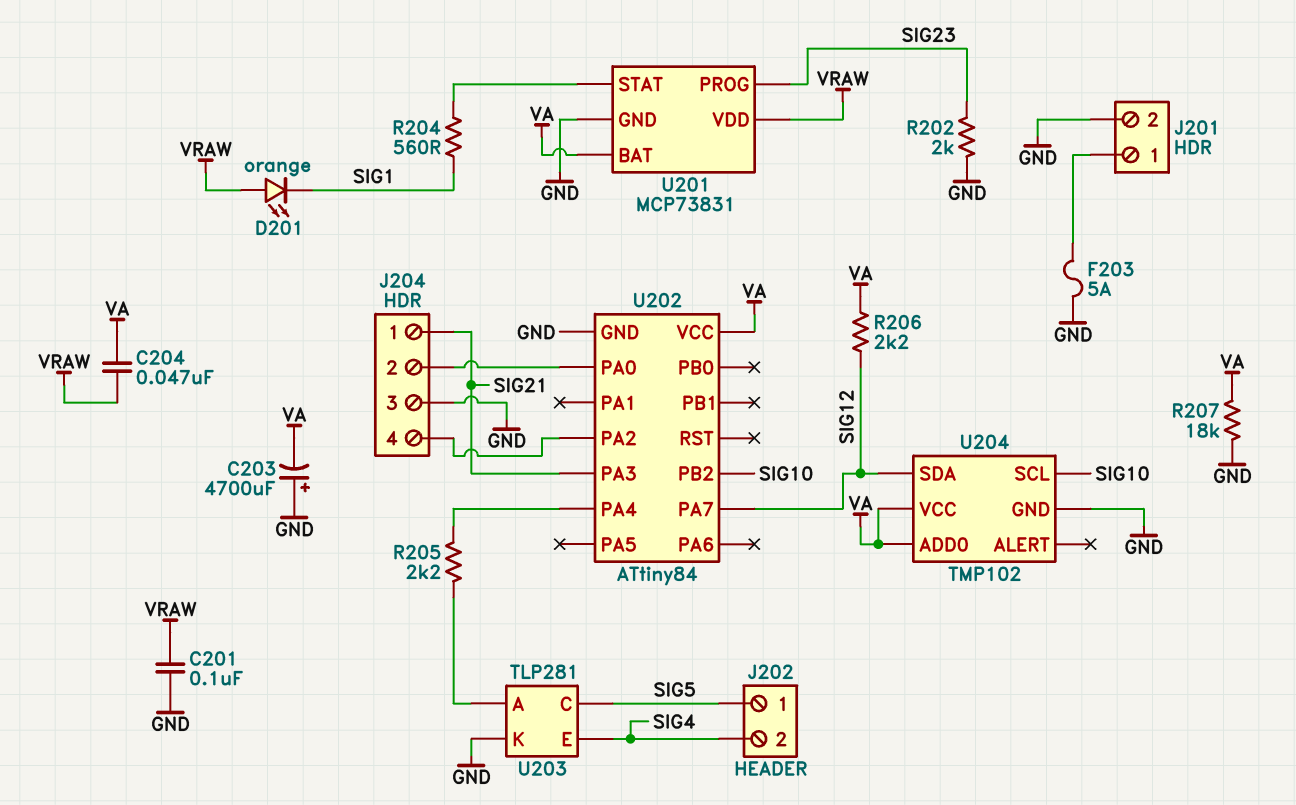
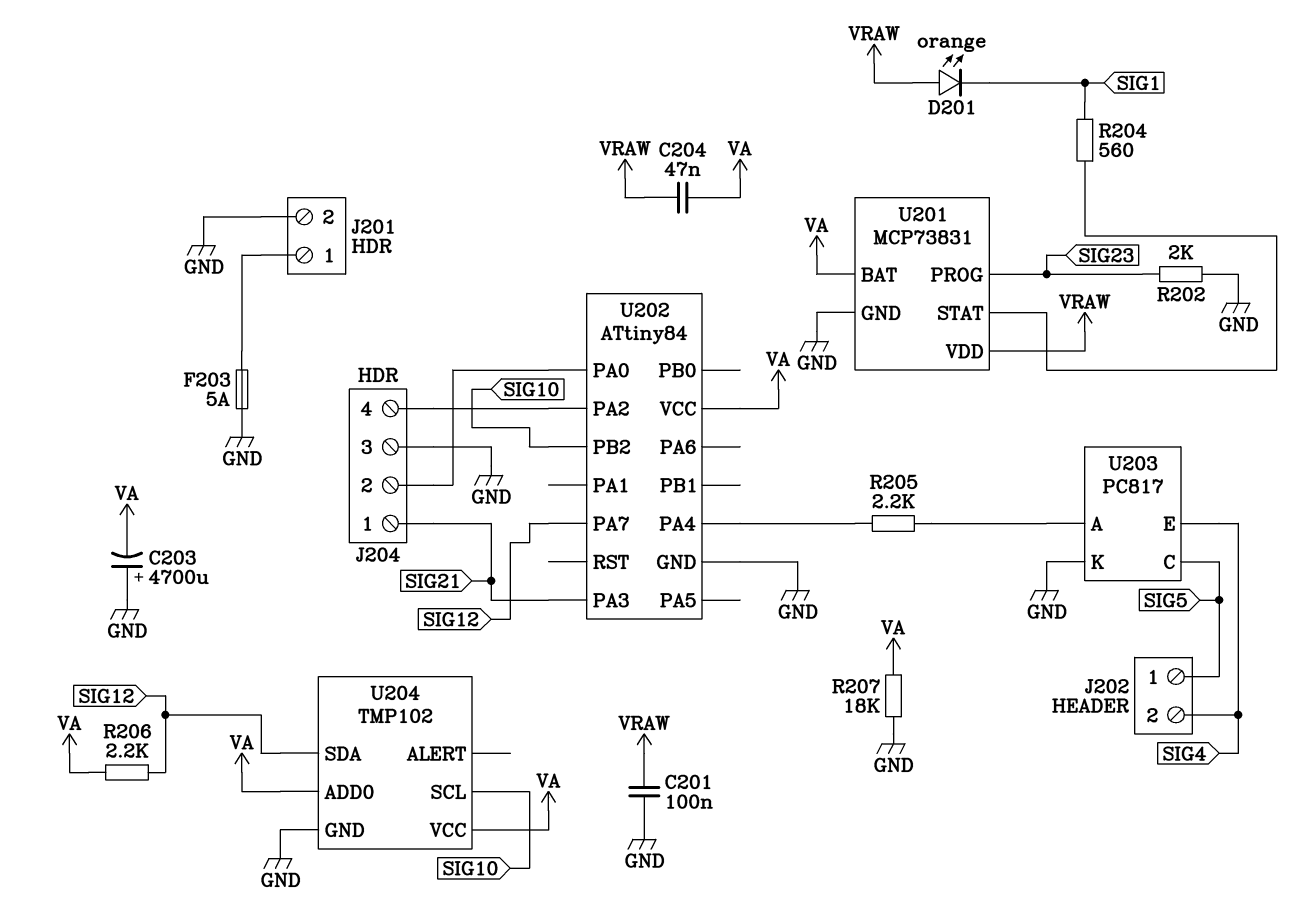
U203: TLP281 -> PC817

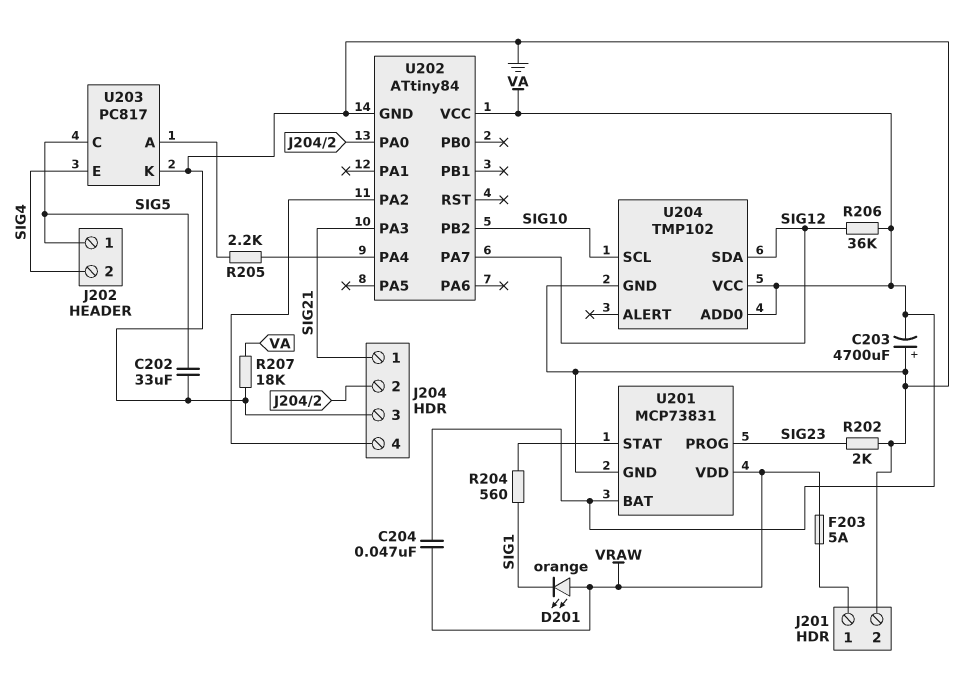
C201: 100nF (GND, VRAW) -> none
C202: none -> 33uF (GND, SIG5)
F203: 5A (GND, J201/1) -> 5A (J201/1, VRAW)
R206: 2.2k (SIG12, VA) -> 36k (SIG12, VA)

